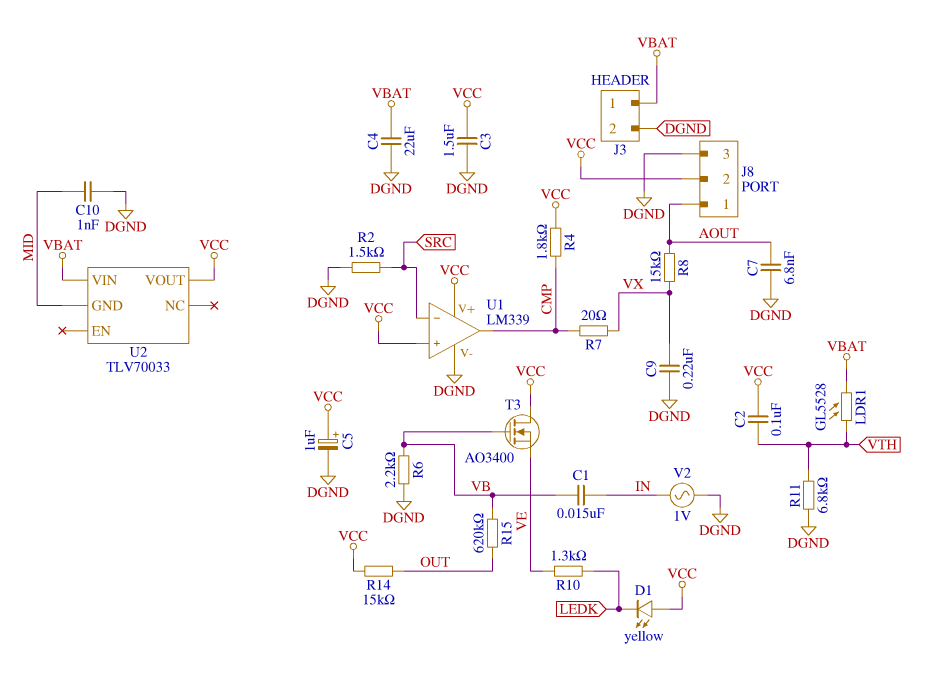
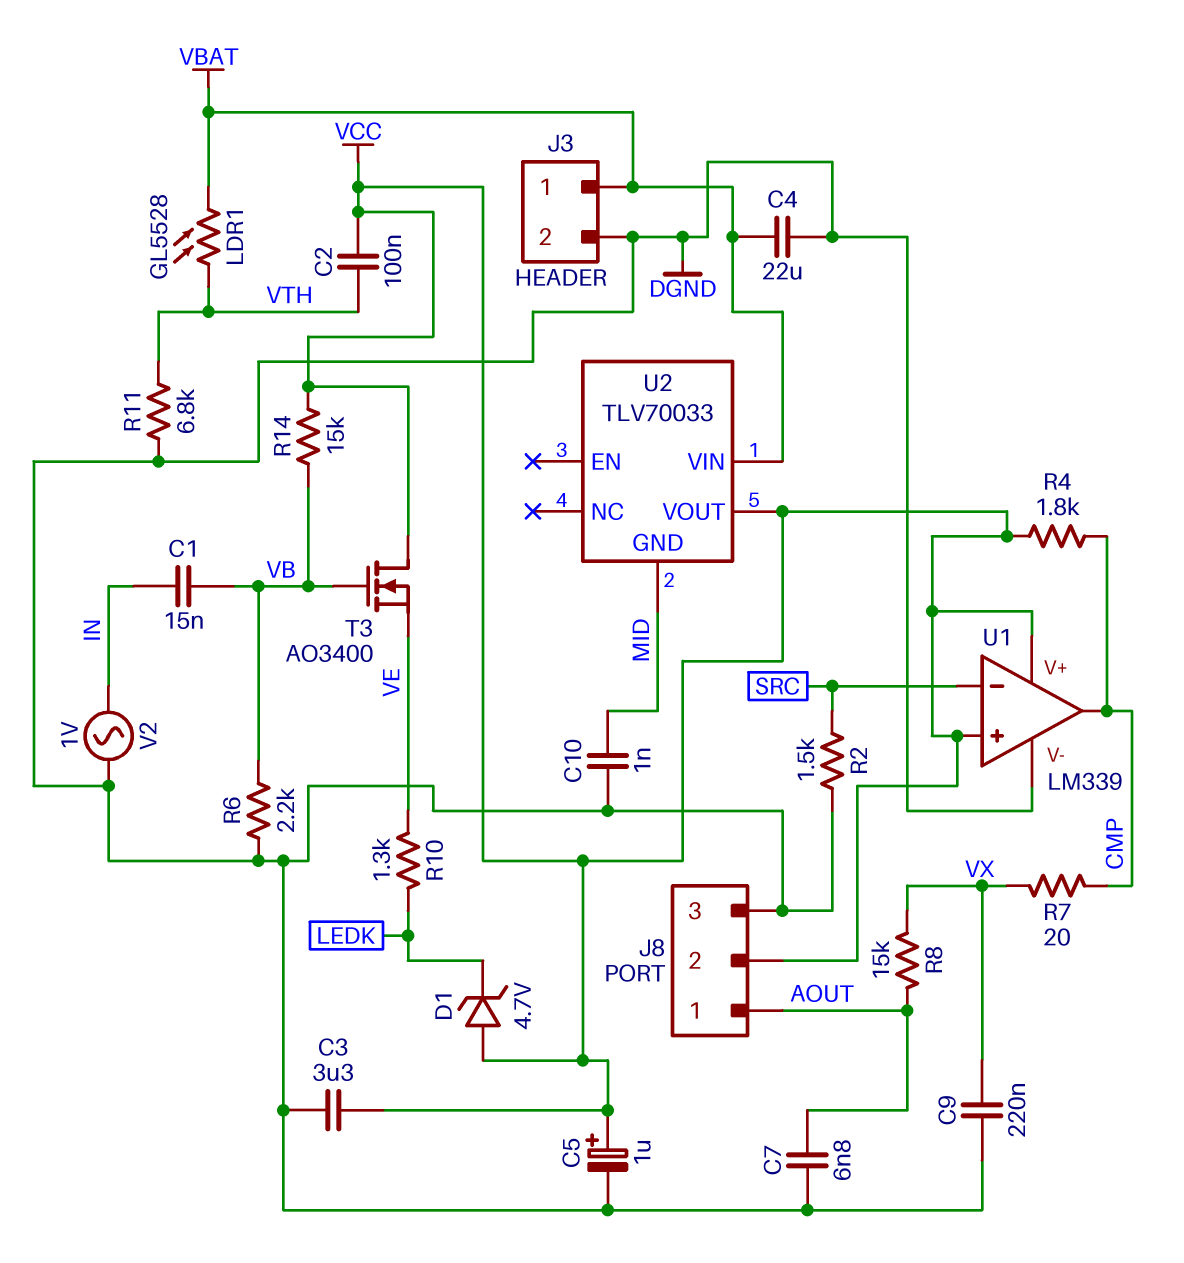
C3: 1.5uF (DGND, VCC) -> 3.3uF (DGND, VCC)
D1: LED yellow (A VCC, K LEDK) -> zener 4.7V (A VCC, K LEDK)
R14: 15k (OUT, VCC) -> 15k (VB, VCC)
R15: 620k (OUT, VB) -> none

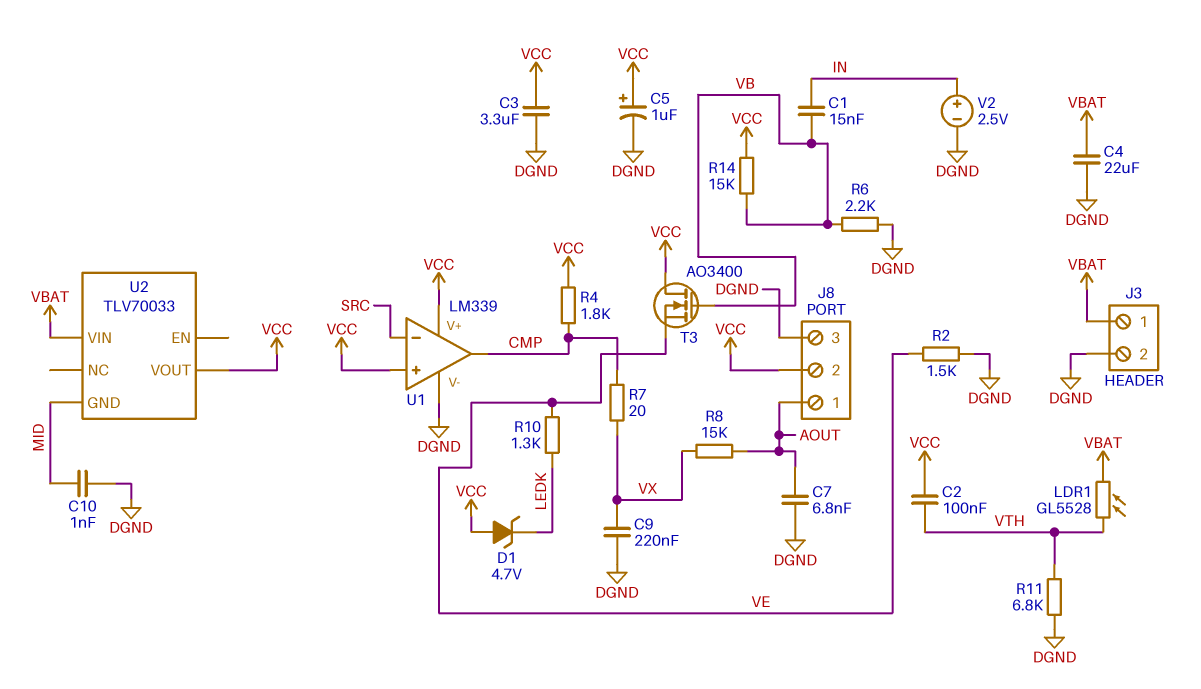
R2: 1.5k (DGND, SRC) -> 1.5k (DGND, VE)
V2: AC 1V (DGND, IN) -> 2.5V (plus IN, minus DGND)

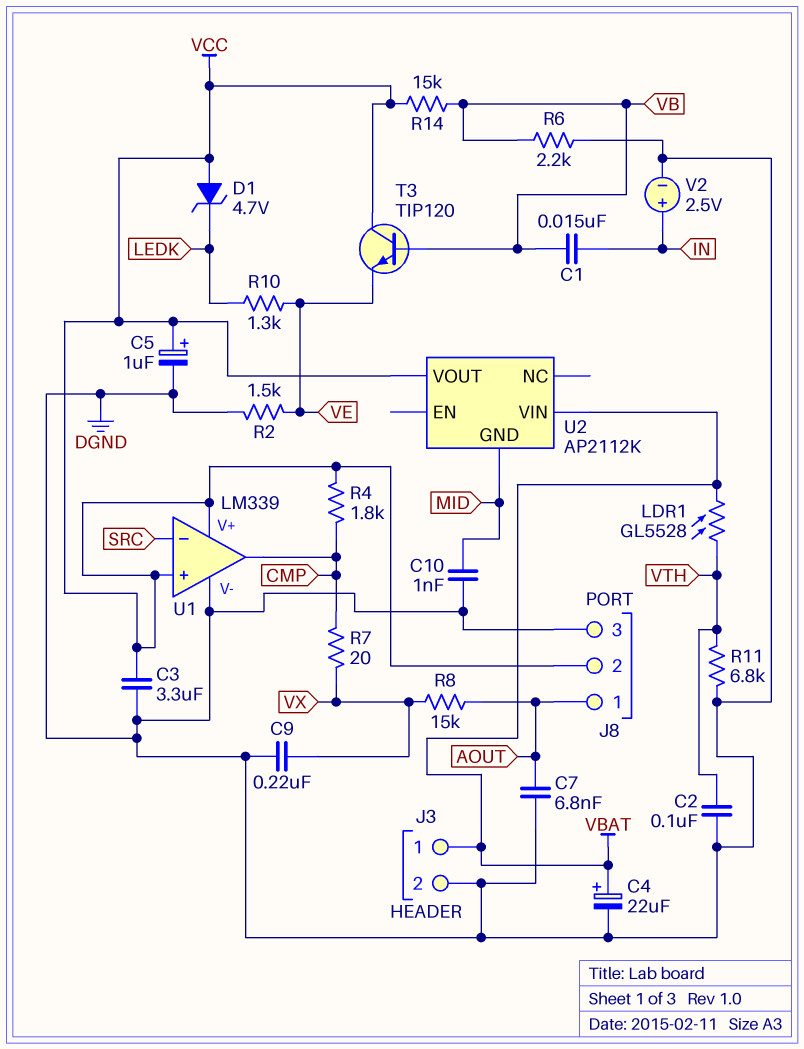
C2: 100nF (VCC, VTH) -> 100nF (DGND, VTH)
C4: 22uF (DGND, VBAT) -> 22uF (plus VBAT, minus DGND)
T3: NMOS AO3400 (G VB, D VCC, S VE) -> NPN TIP120 (B VB, C VCC, E VE)
U2: TLV70033 -> AP2112K

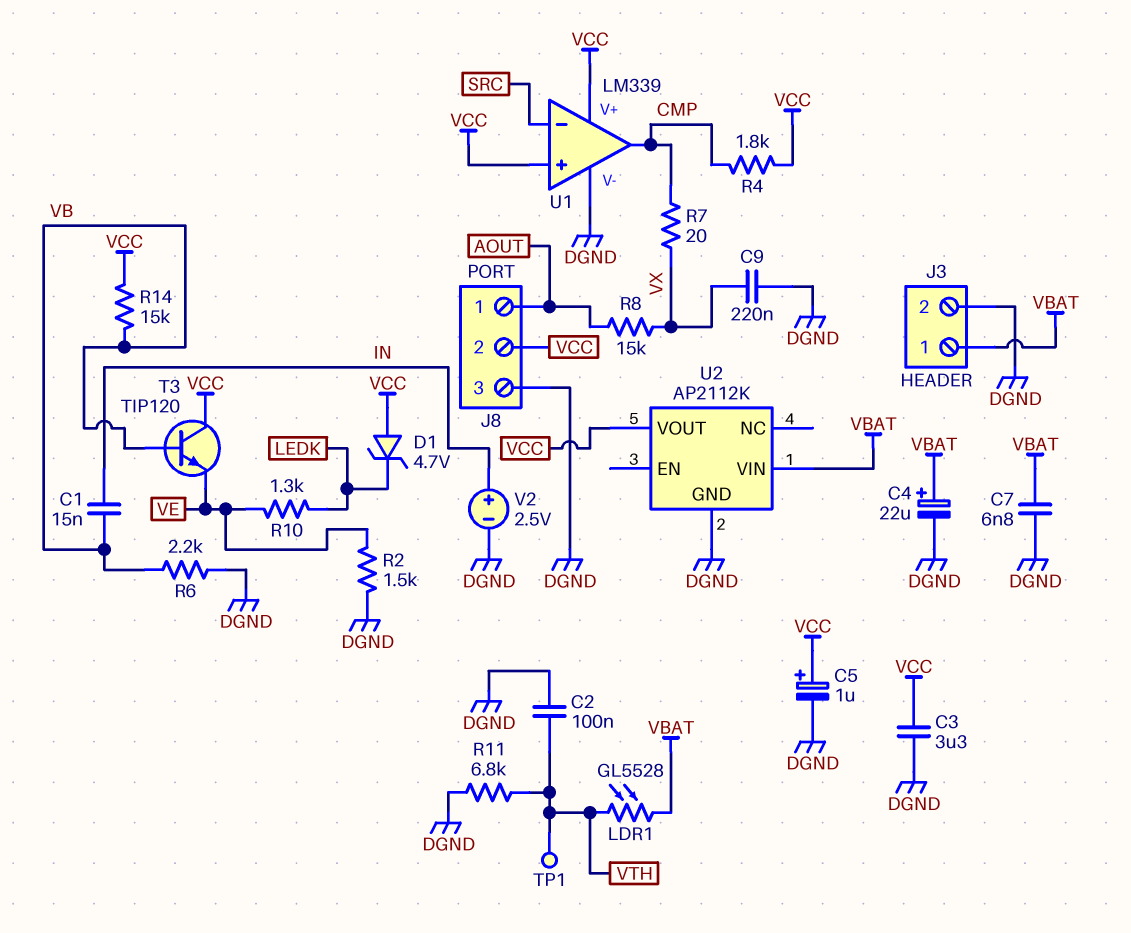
C7: 6.8nF (AOUT, DGND) -> 6.8nF (DGND, VBAT)
C10: 1nF (DGND, MID) -> none
TP1: none -> test point (VTH)
U2 pin GND: MID -> DGND

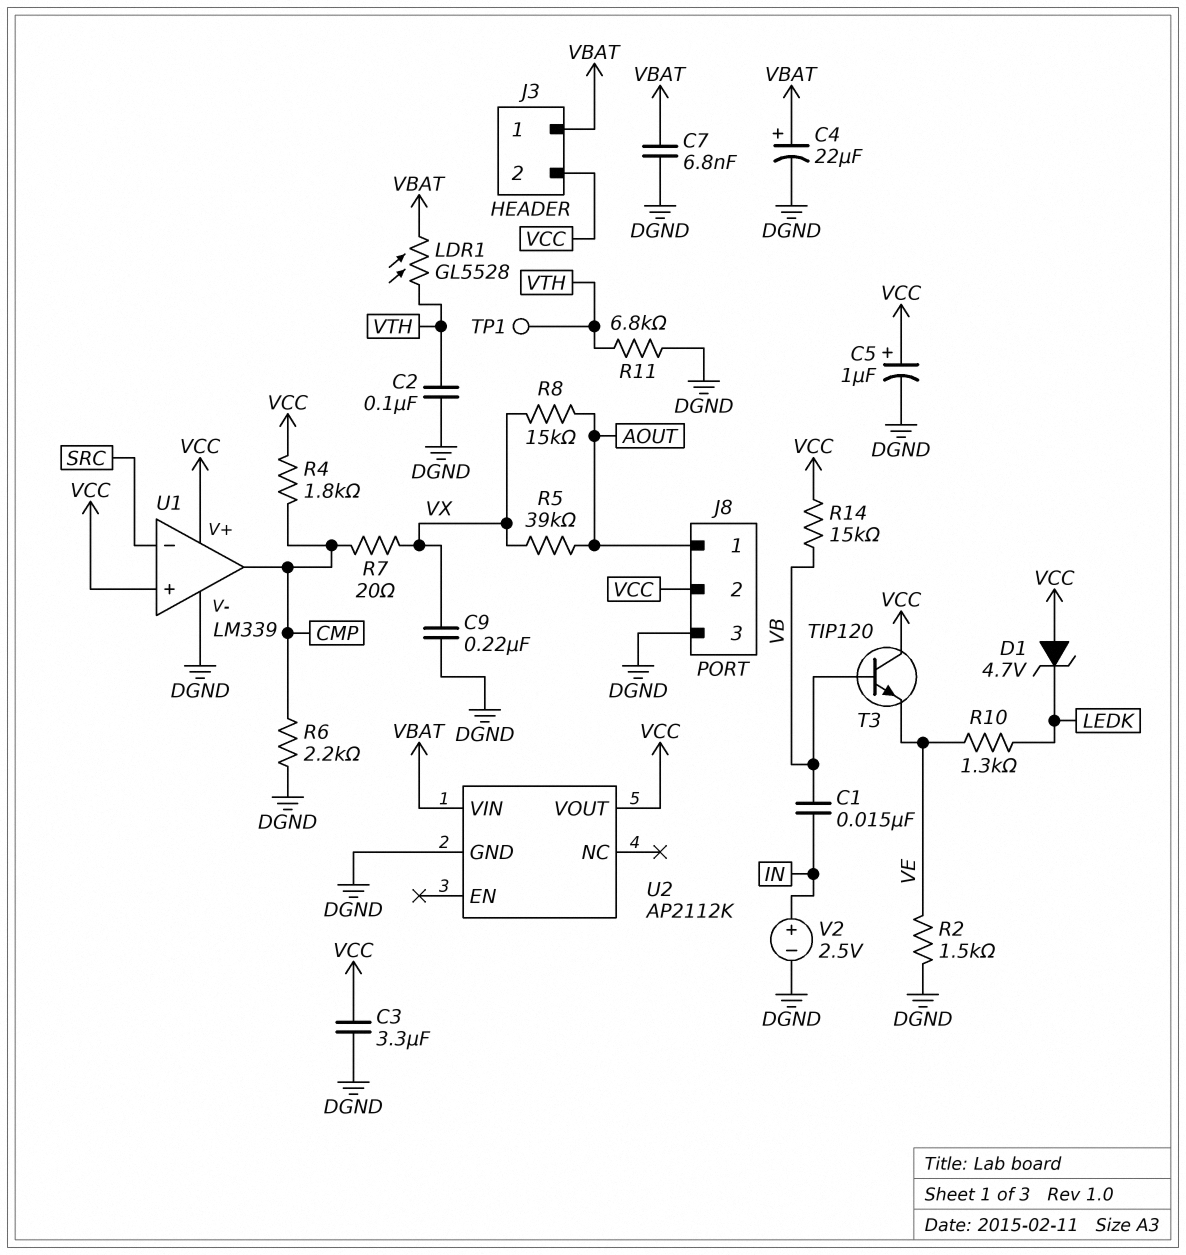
J3 pin 2: DGND -> VCC
R5: none -> 39k (AOUT, VX)
R6: 2.2k (DGND, VB) -> 2.2k (CMP, DGND)

